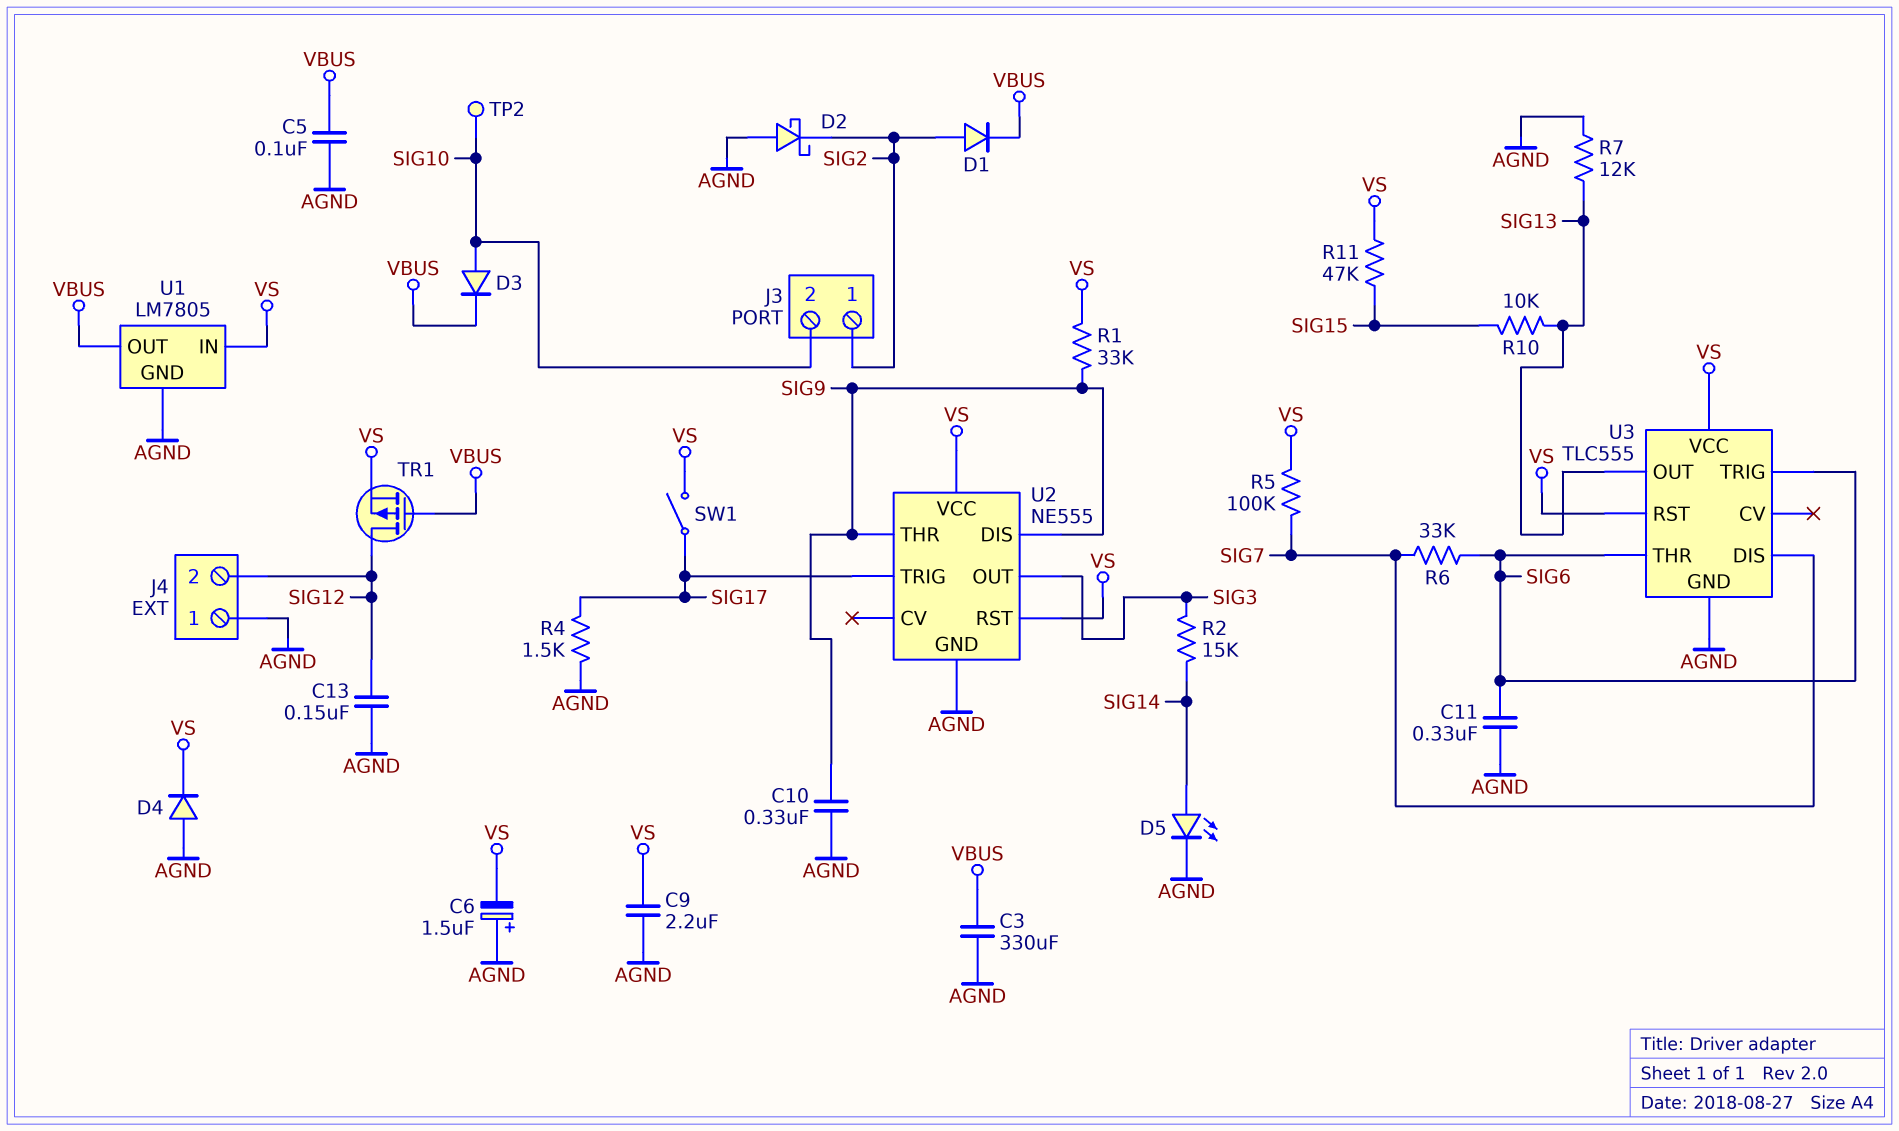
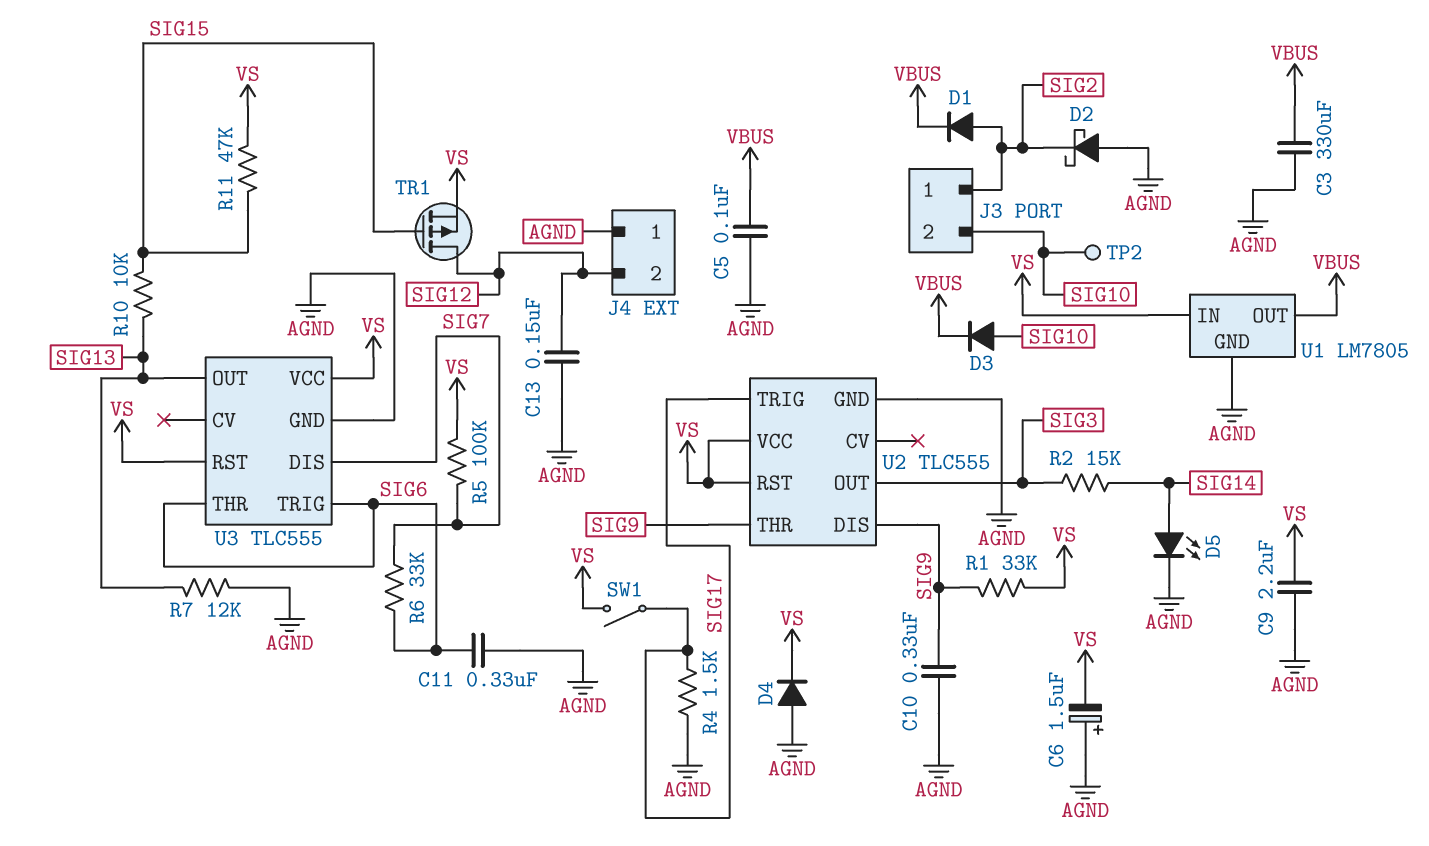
TR1: PMOS (G VBUS, D SIG12, S VS) -> PMOS (G SIG15, D SIG12, S VS)
U2: NE555 -> TLC555

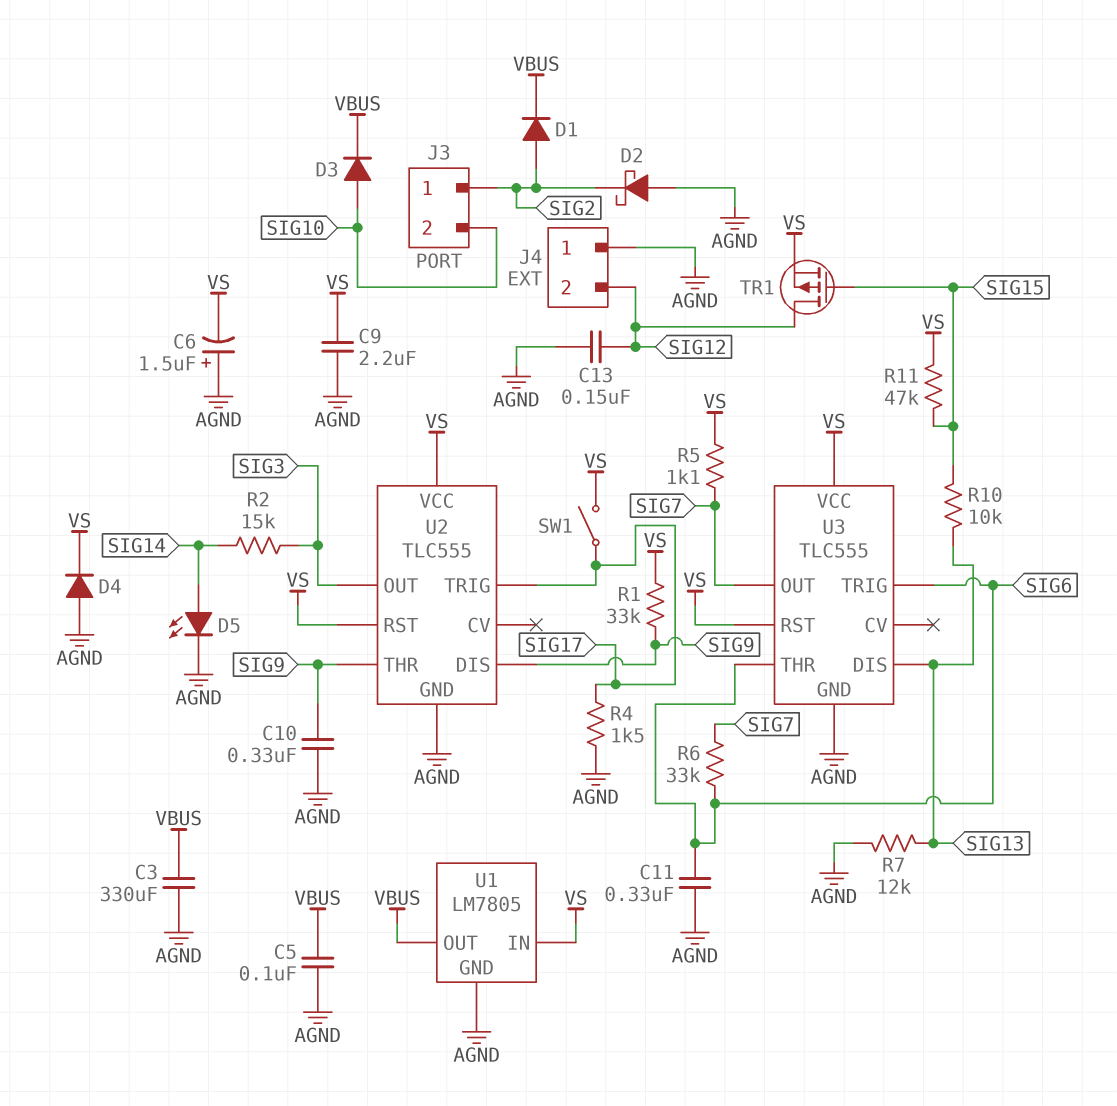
R5: 100k (SIG7, VS) -> 1.1k (SIG7, VS)
TP2: test point (SIG10) -> none
U3 pin DIS: SIG7 -> SIG13
U3 pin OUT: SIG13 -> SIG7

